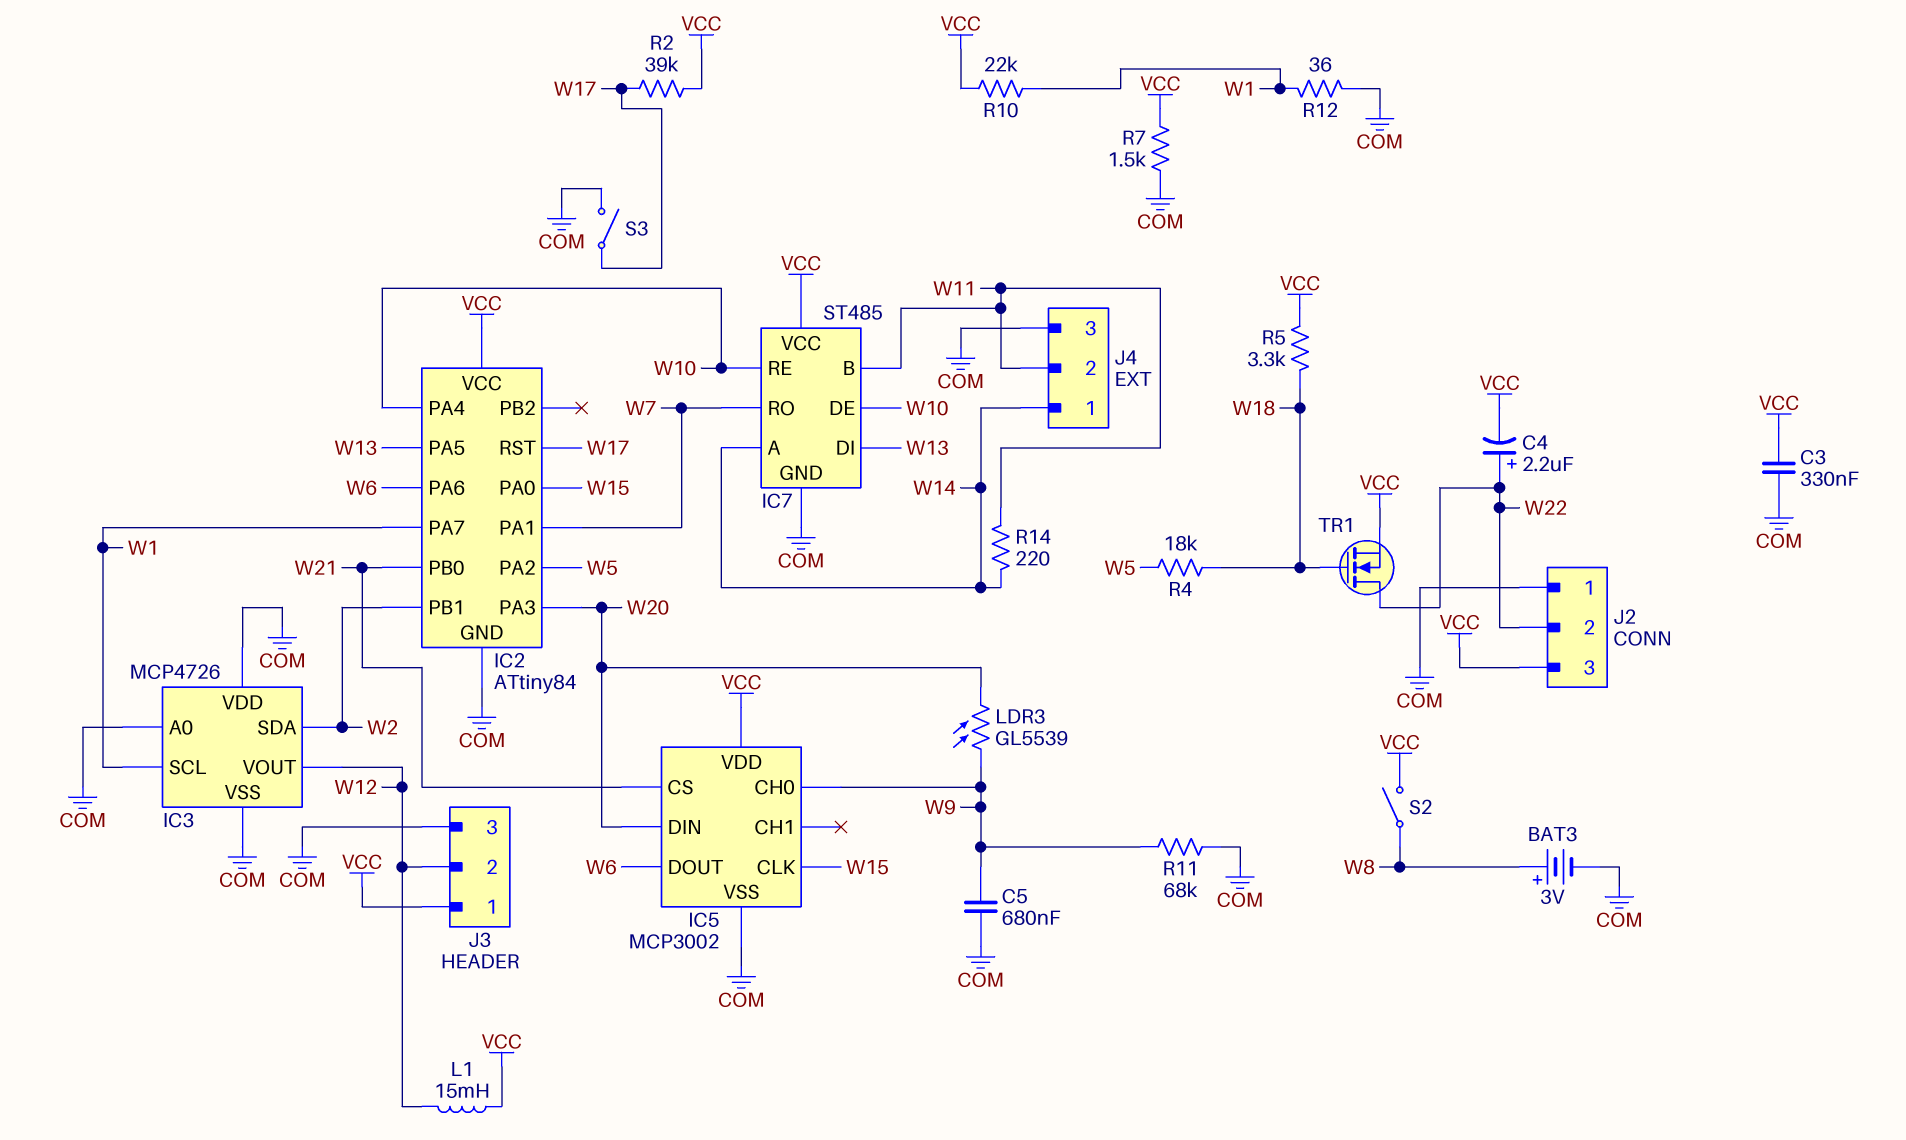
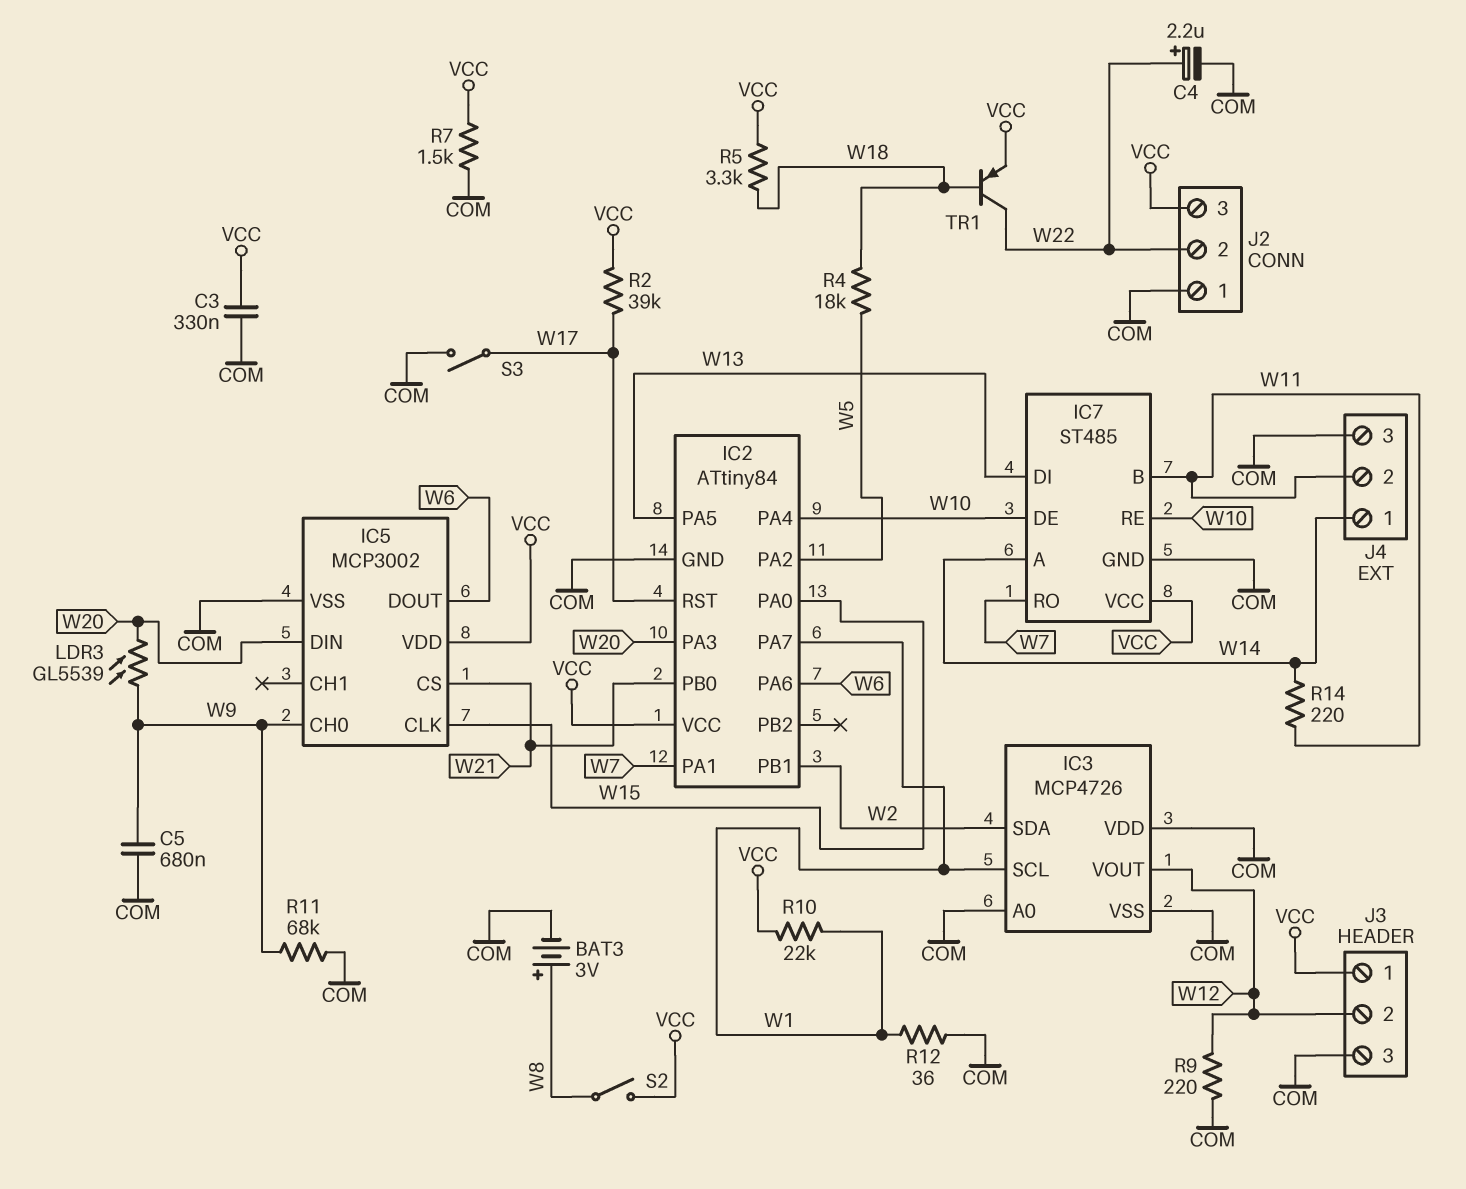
C4: 2.2uF (plus W22, minus VCC) -> 2.2uF (plus W22, minus COM)
L1: 15mH (VCC, W12) -> none
R9: none -> 220 (COM, W12)
TR1: NMOS (G W18, D W22, S VCC) -> PNP (B W18, C W22, E VCC)

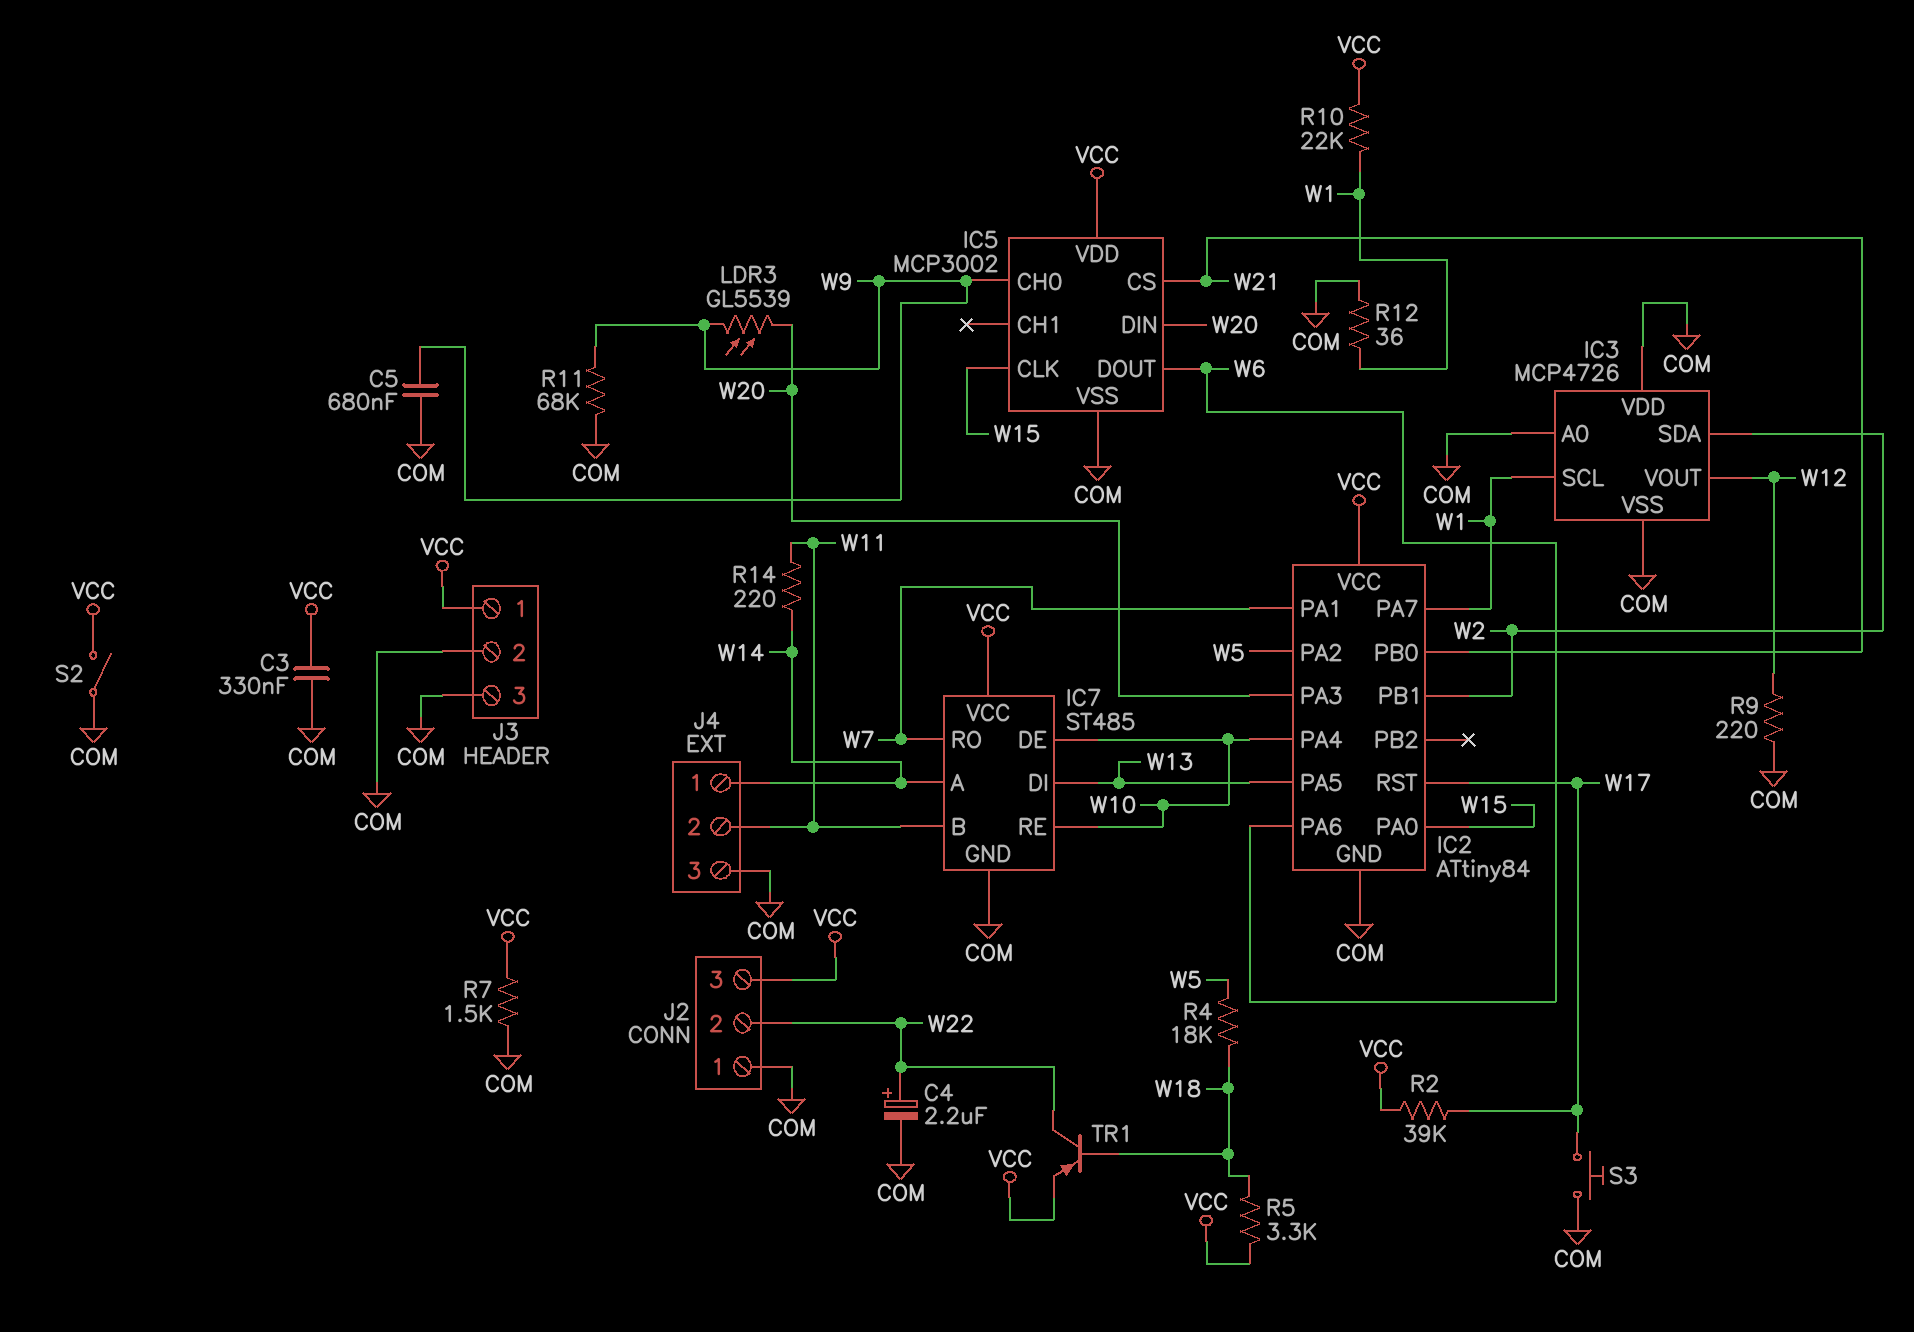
BAT3: 3V (plus W8, minus COM) -> none
J3 pin 2: W12 -> COM
S2: switch (VCC, W8) -> switch (COM, VCC)
S3: switch (COM, W17) -> button (COM, W17)

